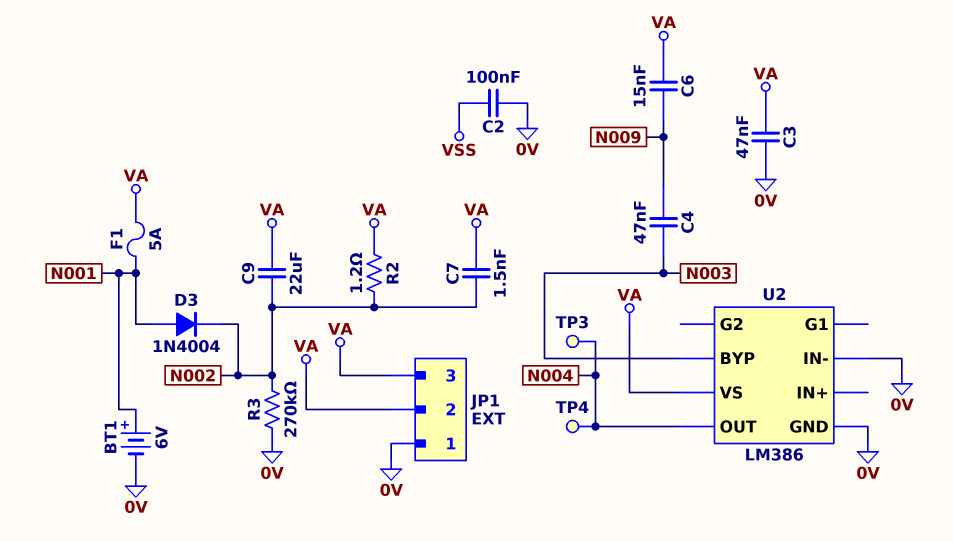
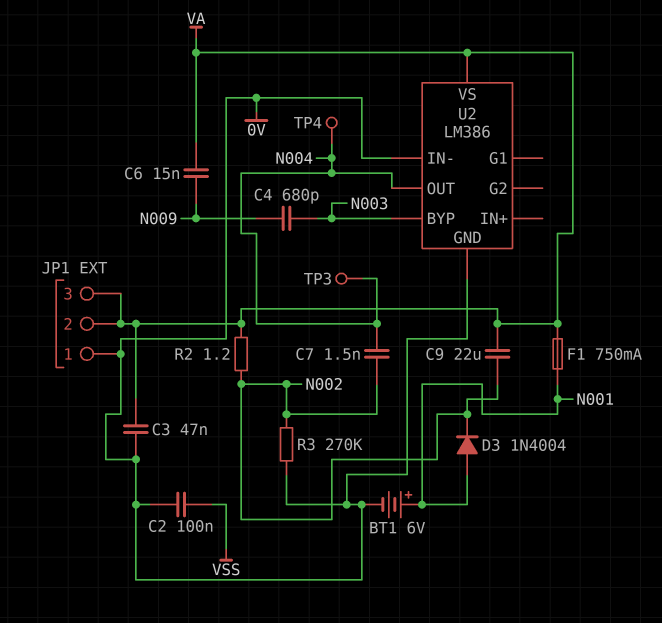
C4: 47nF (N003, N009) -> 680pF (N003, N009)
C7: 1.5nF (N002, VA) -> 1.5nF (N002, N004)
F1: 5A (N001, VA) -> 750mA (N001, VA)

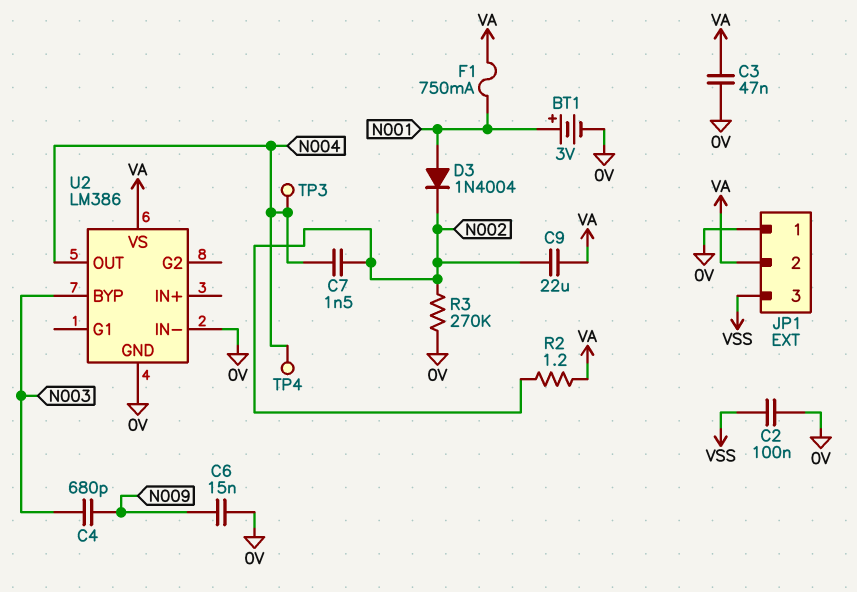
BT1: 6V (plus N001, minus 0V) -> 3V (plus N001, minus 0V)
C6: 15nF (N009, VA) -> 15nF (0V, N009)
JP1 pin 3: VA -> VSS

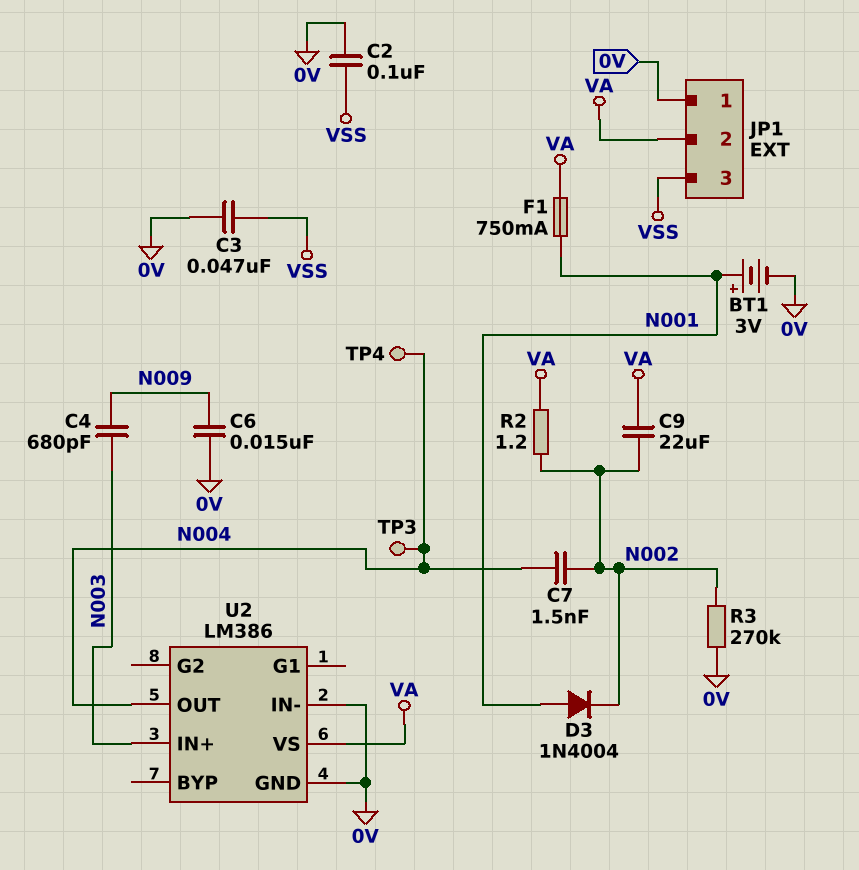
C3: 47nF (0V, VA) -> 47nF (0V, VSS)
U2 pin BYP: N003 -> none
U2 pin IN+: none -> N003

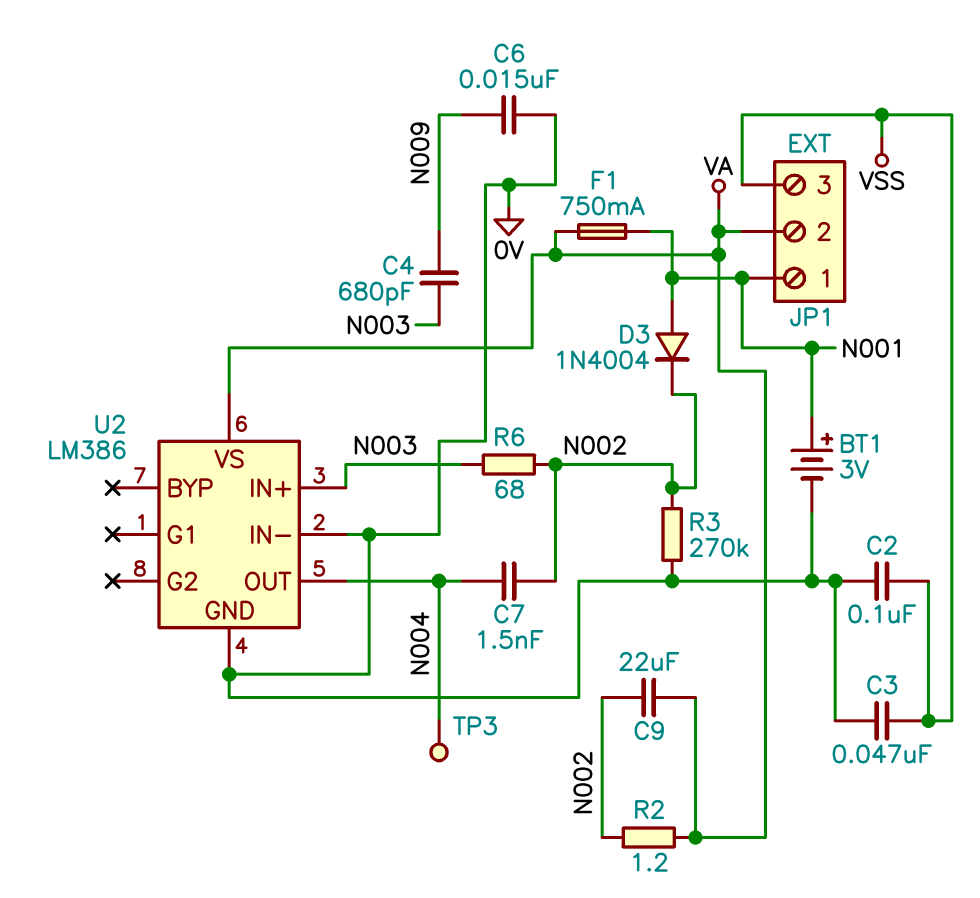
JP1 pin 1: 0V -> N001
R6: none -> 68 (N002, N003)
TP4: test point (N004) -> none

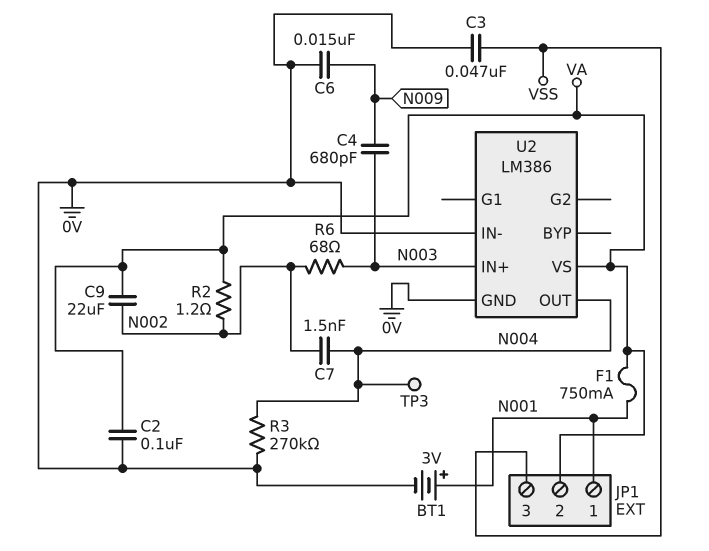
C2: 100nF (0V, VSS) -> 100nF (0V, VA)
D3: diode 1N4004 (A N001, K N002) -> none
R3: 270k (0V, N002) -> 270k (0V, N004)

